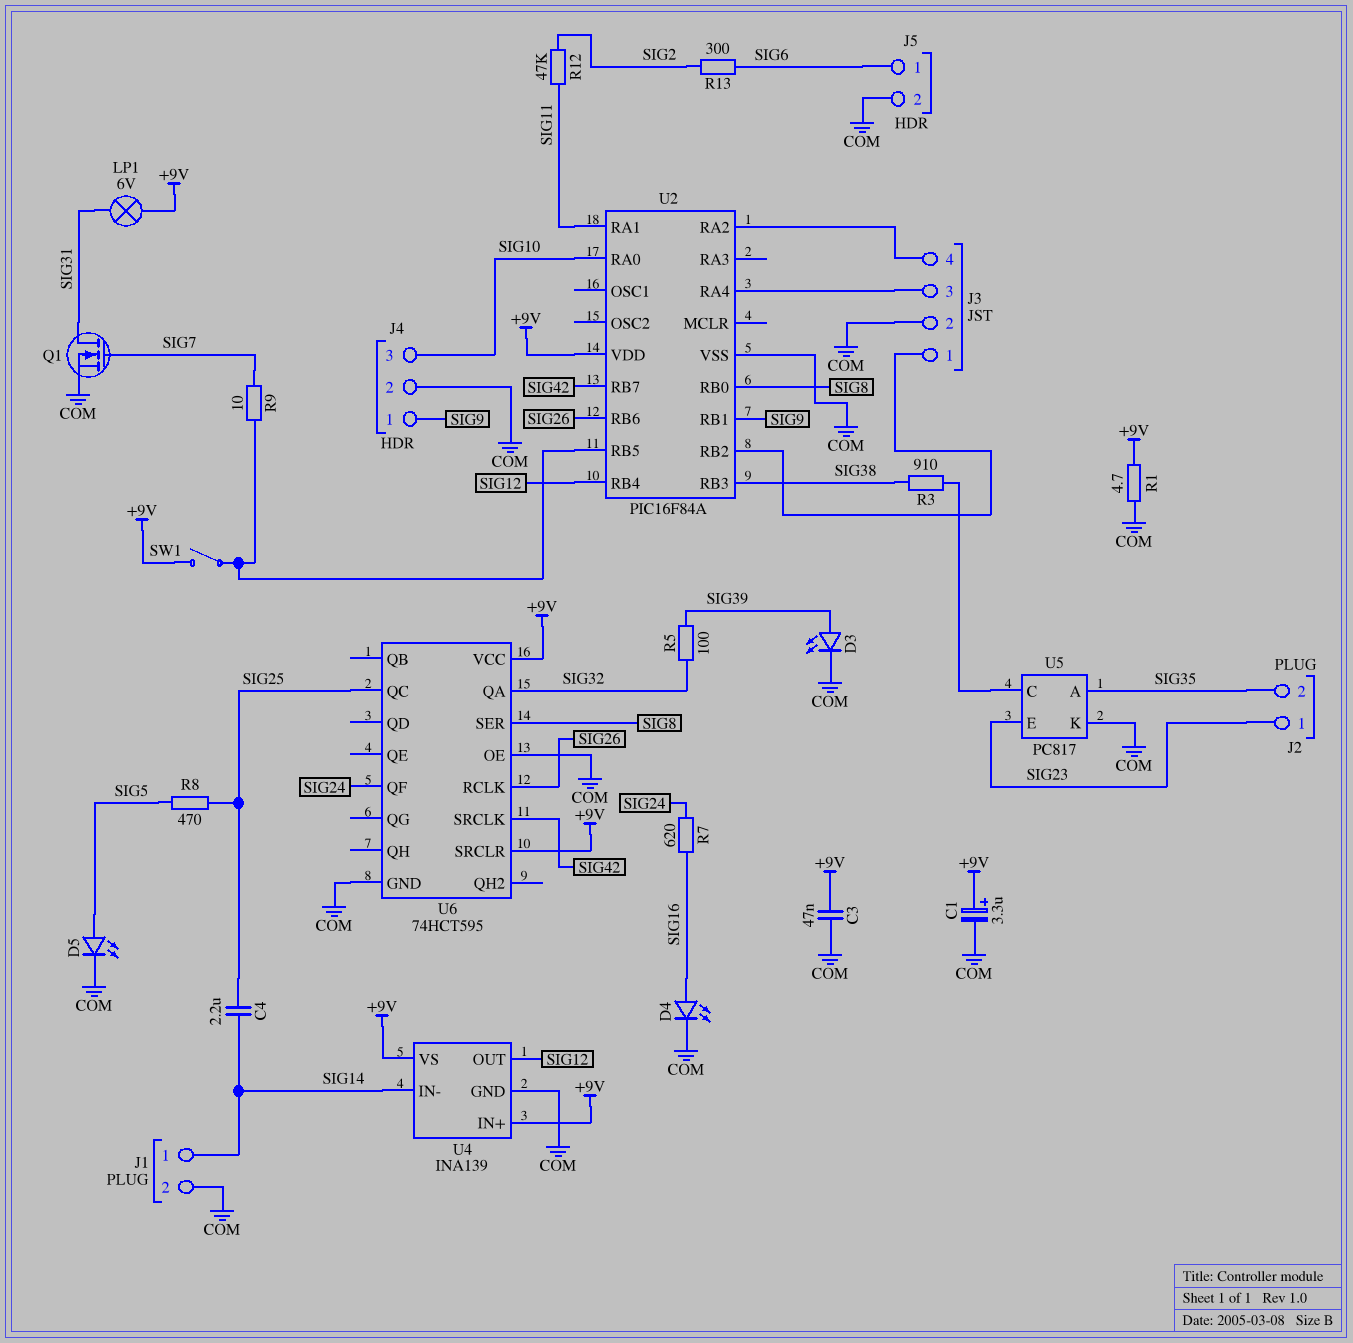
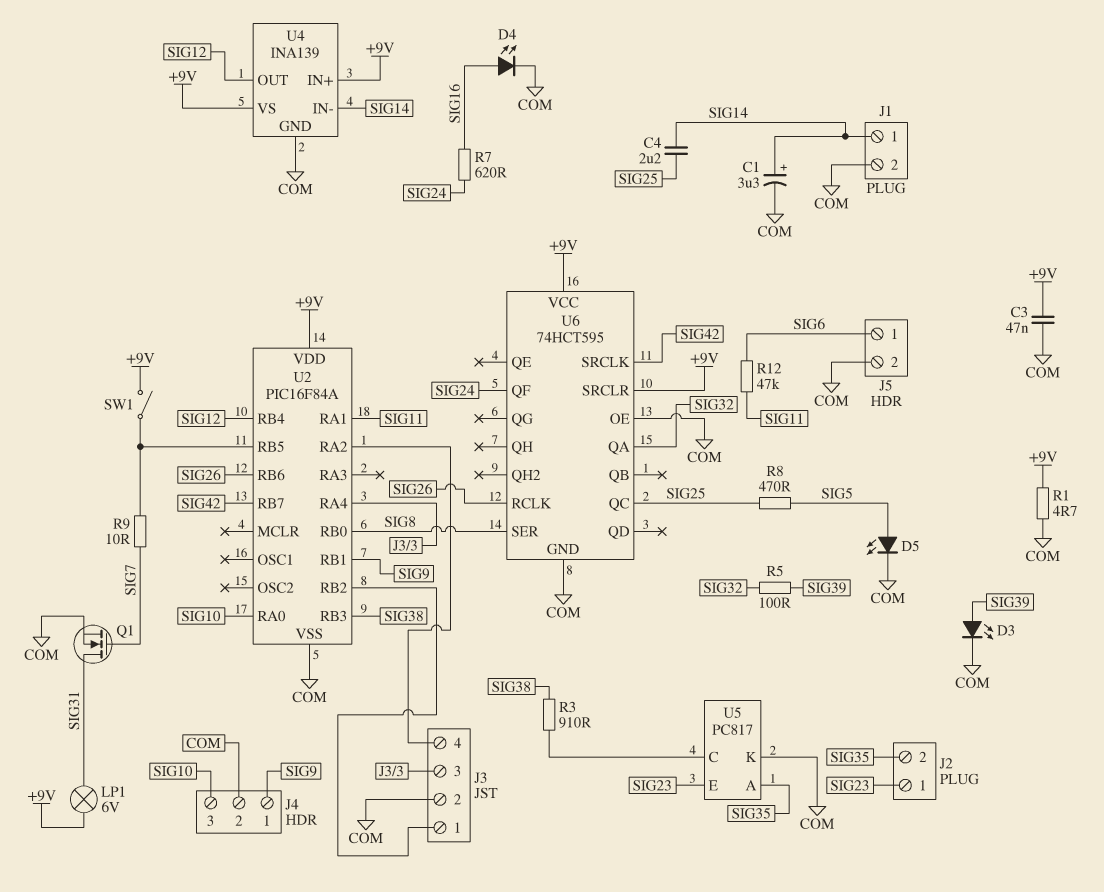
C1: 3.3uF (plus +9V, minus COM) -> 3.3uF (plus SIG14, minus COM)
R12: 47k (SIG2, SIG11) -> 47k (SIG6, SIG11)
R13: 300 (SIG2, SIG6) -> none

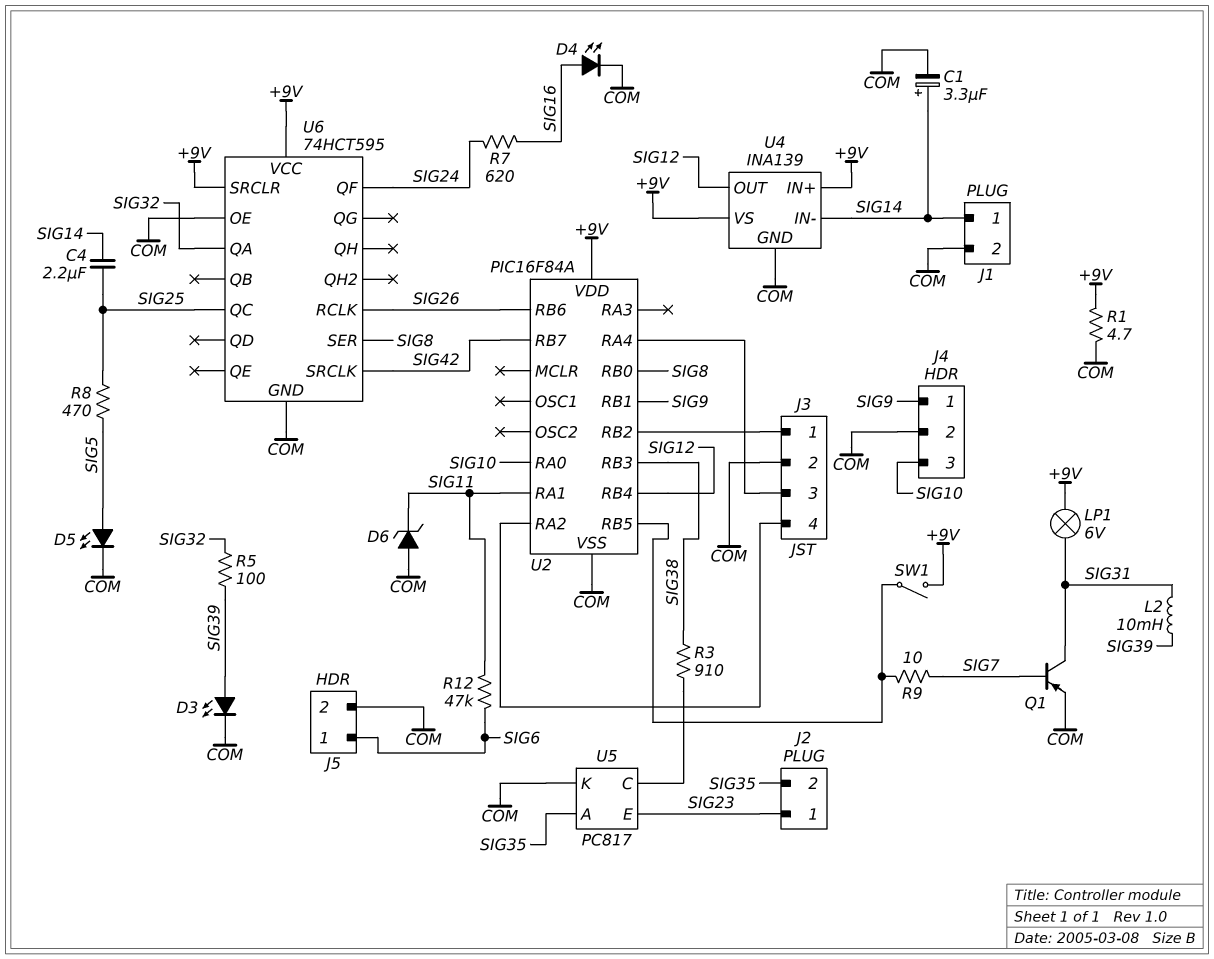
C3: 47nF (+9V, COM) -> none
D6: none -> zener (A COM, K SIG11)
L2: none -> 10mH (SIG31, SIG39)
Q1: NMOS (G SIG7, D SIG31, S COM) -> PNP (B SIG7, C SIG31, E COM)

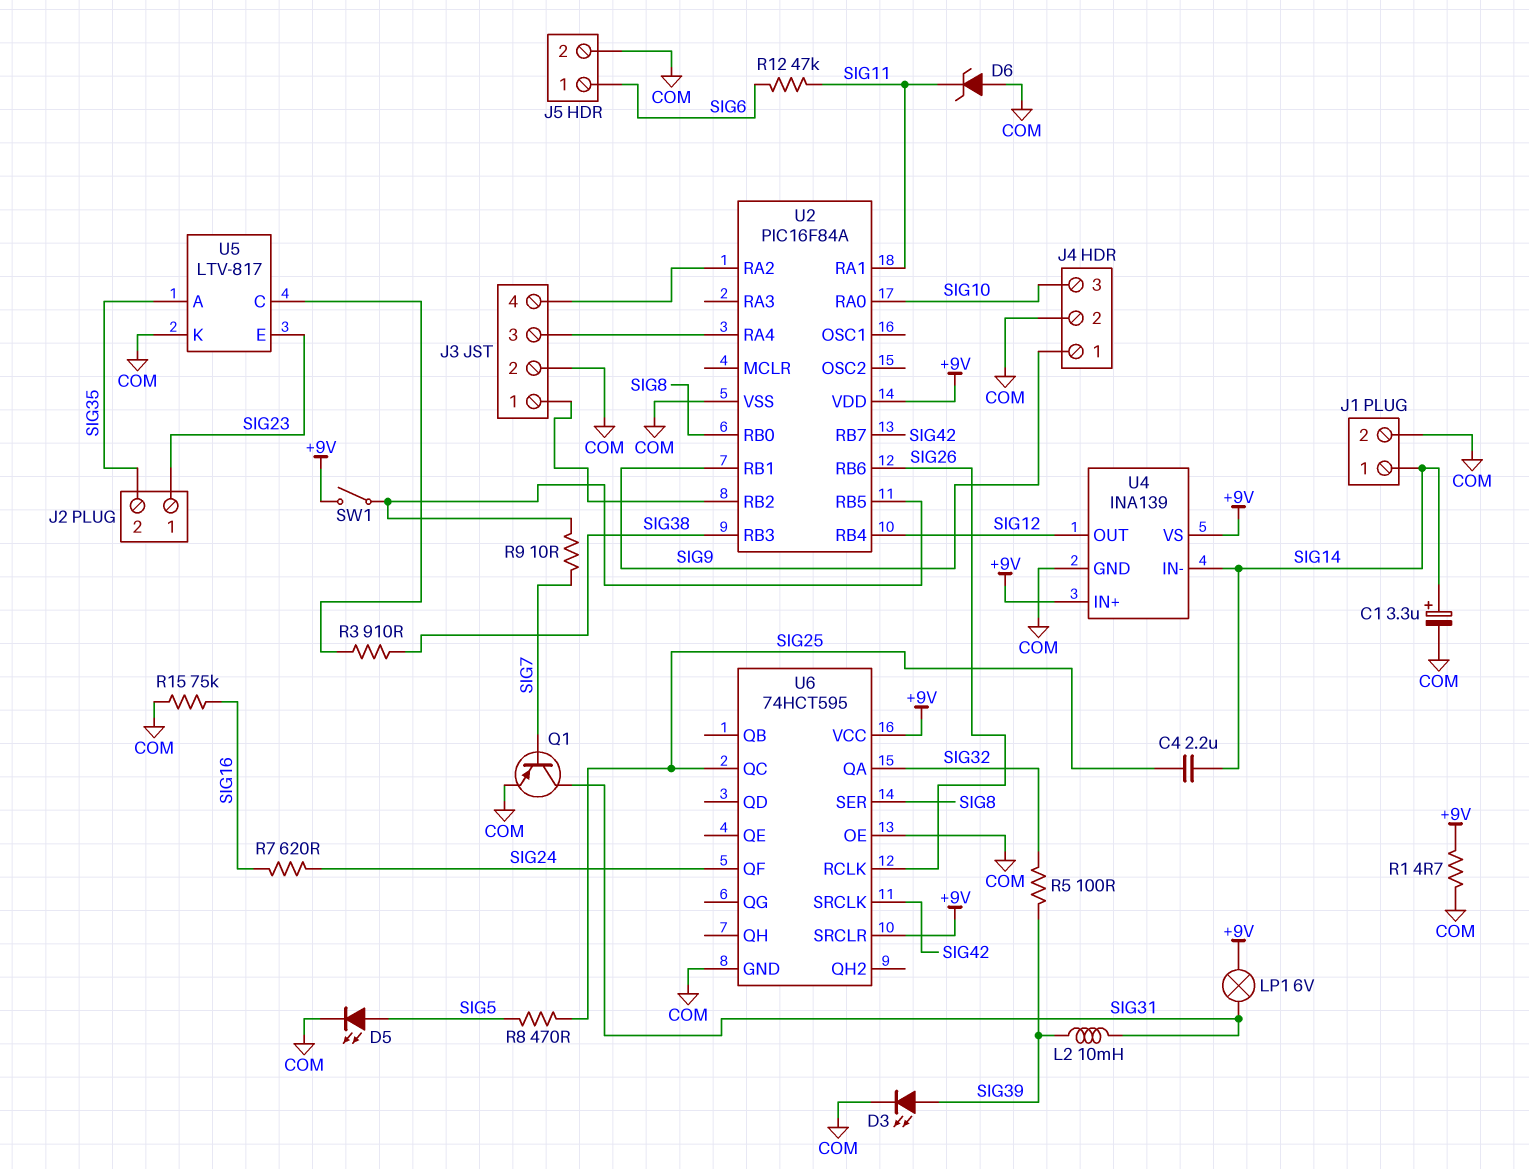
D4: LED (A SIG16, K COM) -> none
R15: none -> 75k (COM, SIG16)
U5: PC817 -> LTV-817

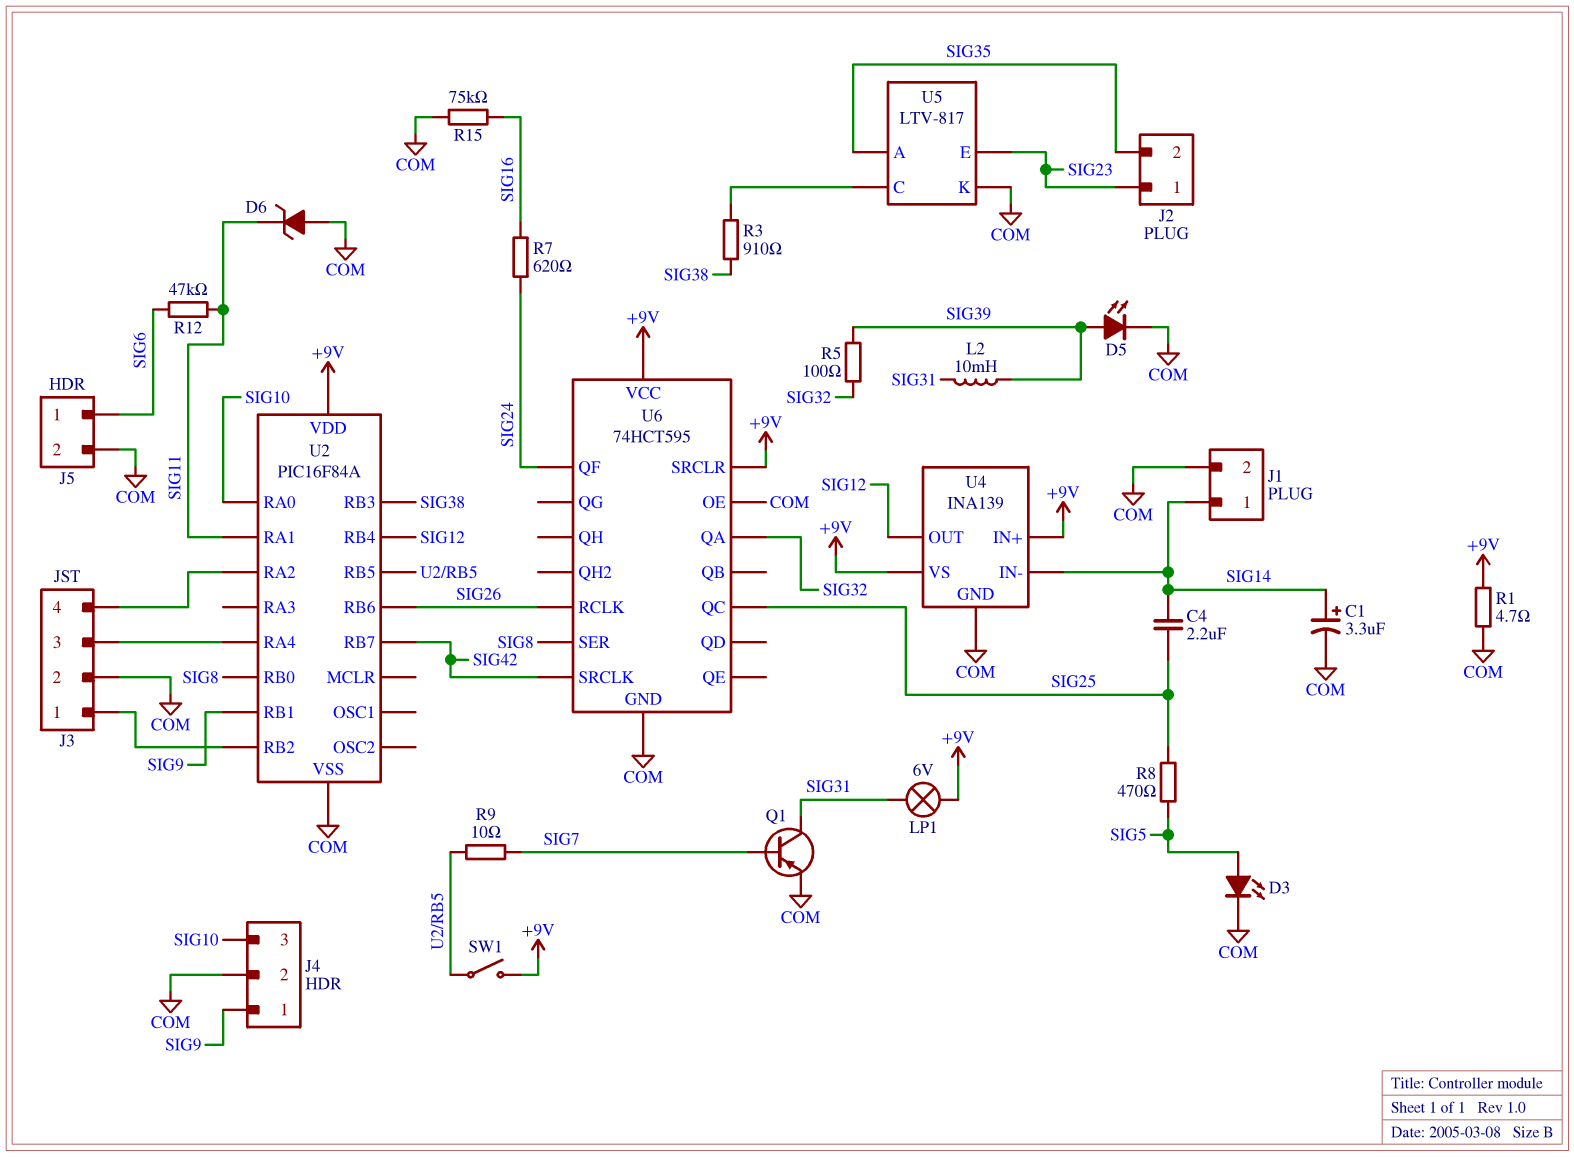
D3: LED (A SIG39, K COM) -> LED (A SIG5, K COM)
D5: LED (A SIG5, K COM) -> LED (A SIG39, K COM)

